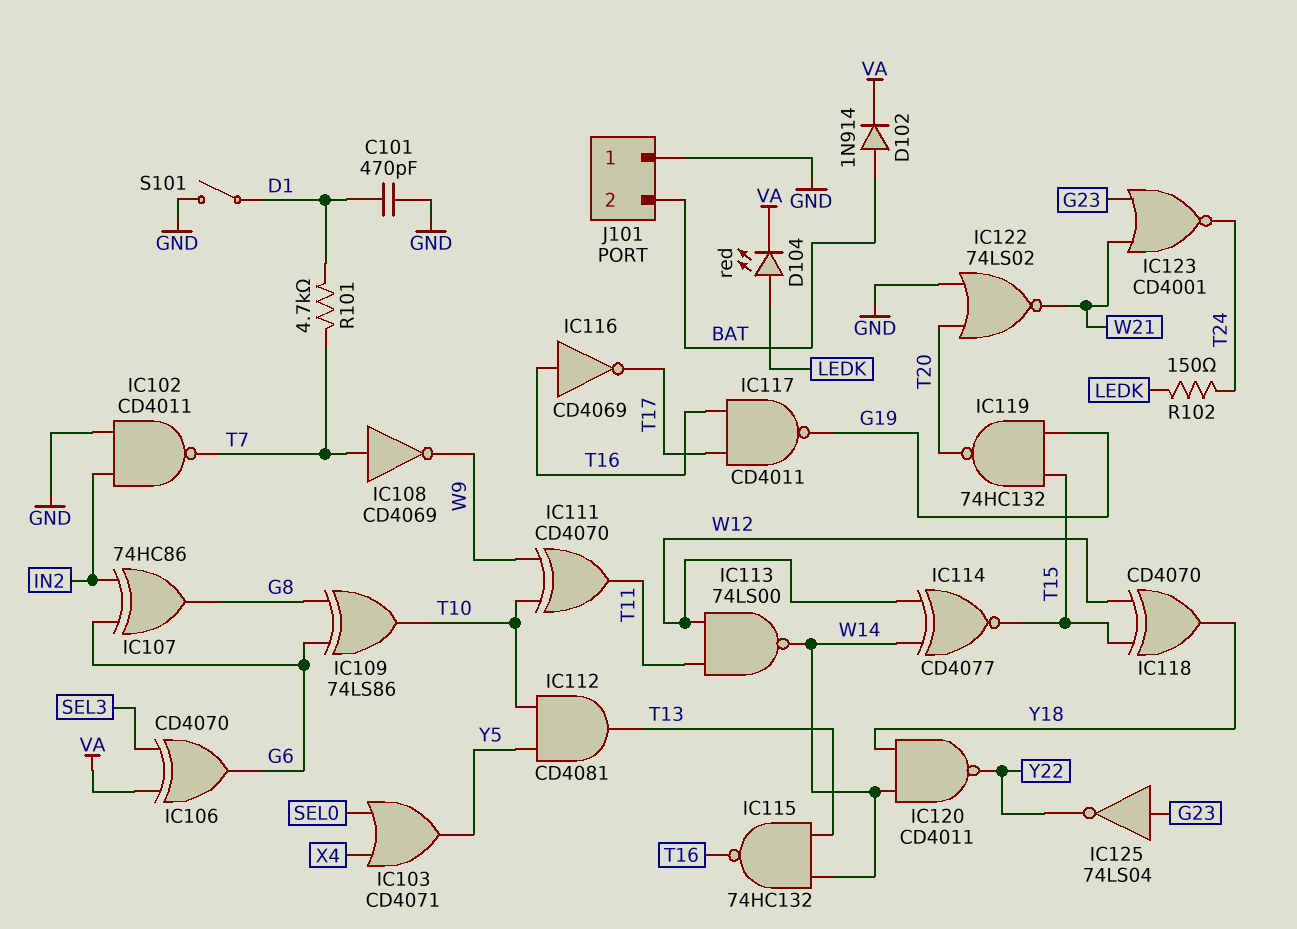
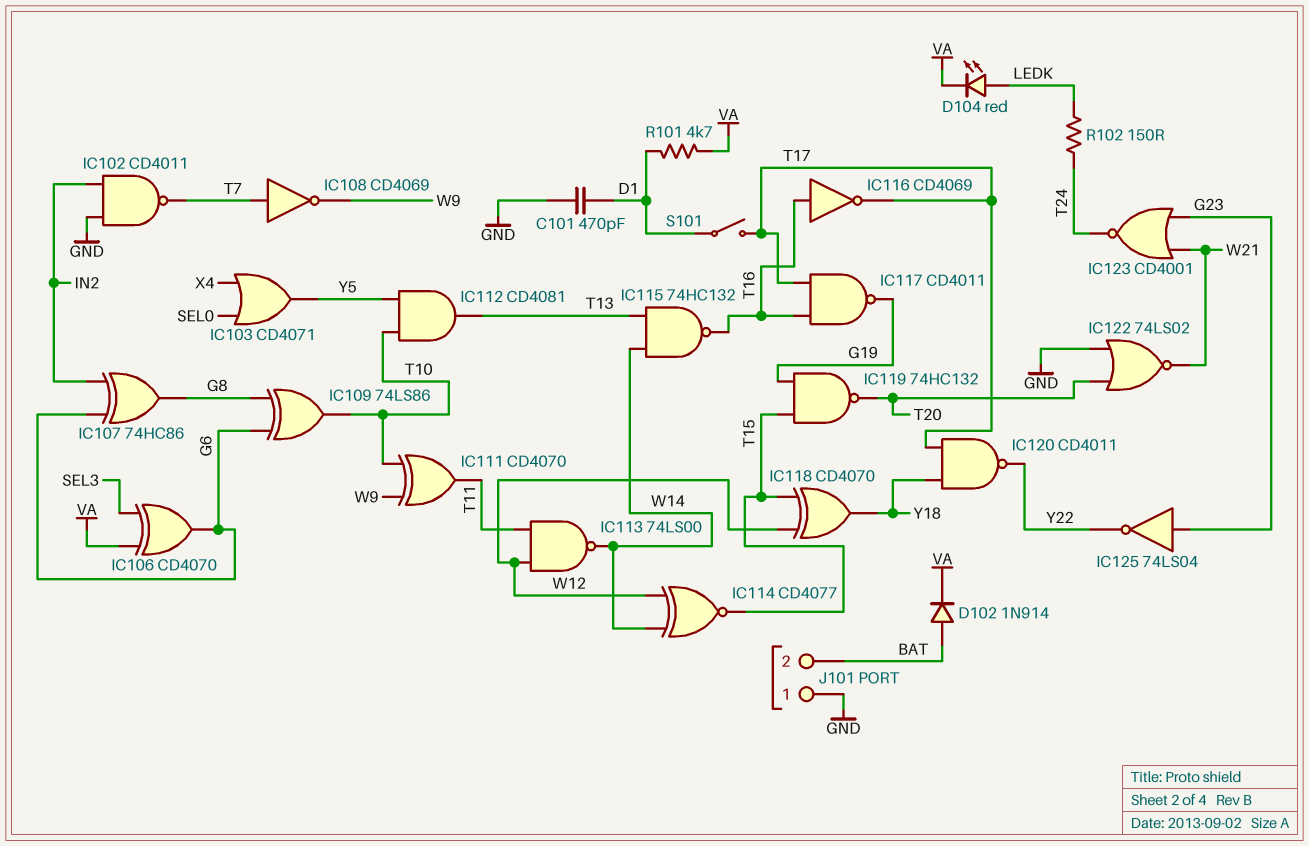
IC120: NAND CD4011 (in W14, in Y18, out Y22) -> NAND CD4011 (in T17, in Y18, out Y22)
R101: 4.7k (D1, T7) -> 4.7k (D1, VA)
S101: switch (D1, GND) -> switch (D1, T17)

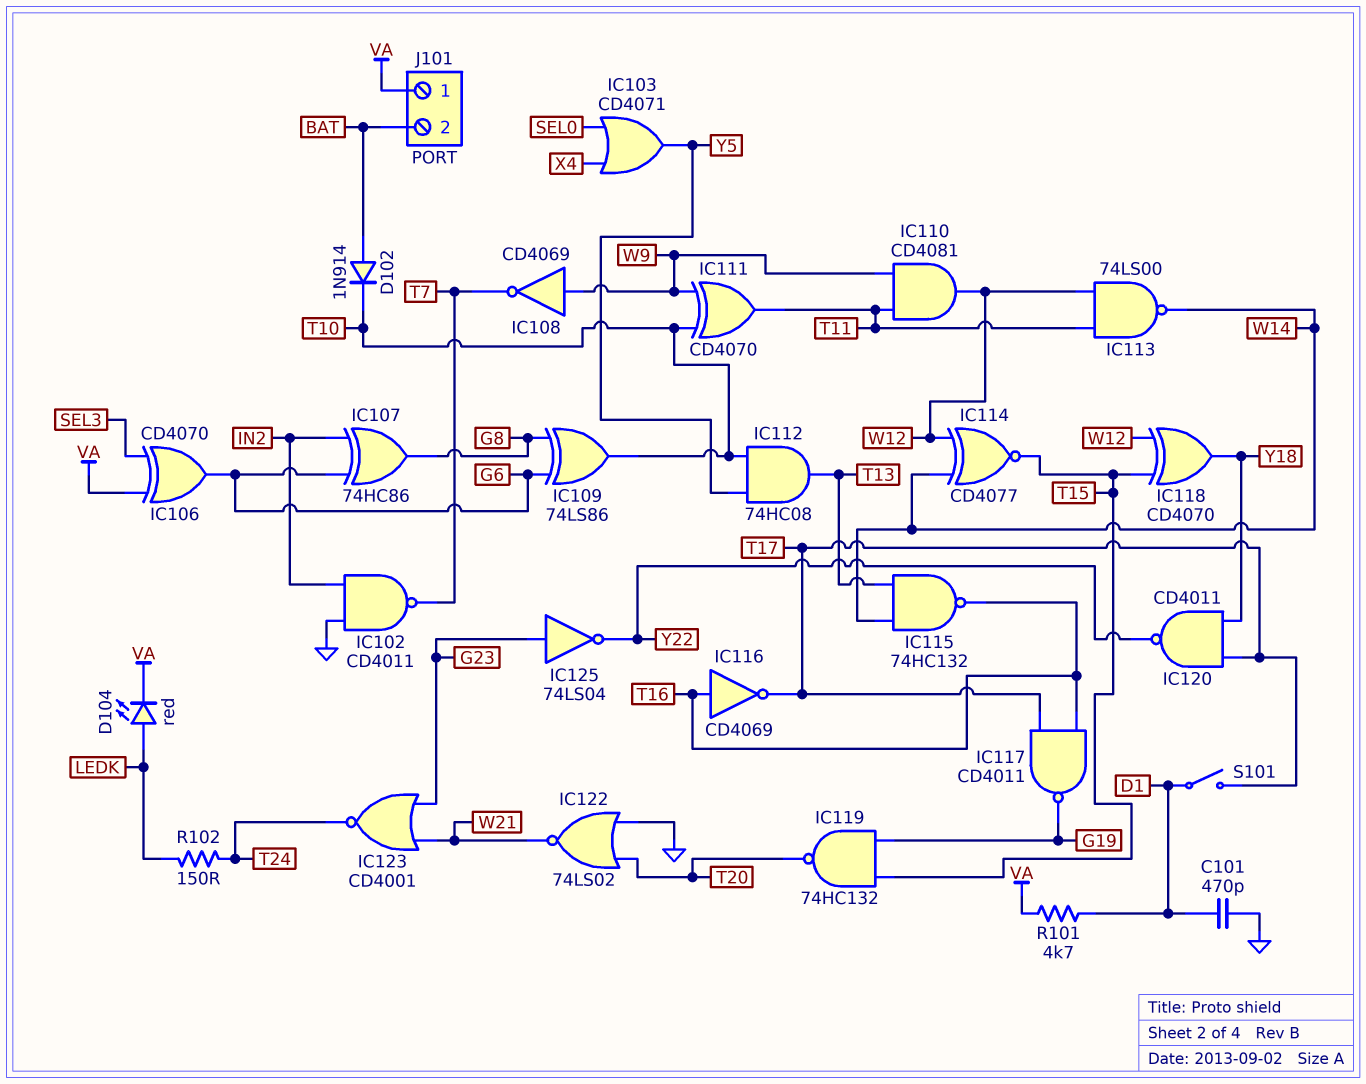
D102: diode 1N914 (A BAT, K VA) -> diode 1N914 (A BAT, K T10)
IC108: NOT CD4069 (in T7, out W9) -> NOT CD4069 (in W9, out T7)
IC110: none -> AND CD4081 (in T11, in W9, out W12)
IC112: AND CD4081 (in T10, in Y5, out T13) -> AND 74HC08 (in T10, in Y5, out T13)
J101 pin 1: GND -> VA

